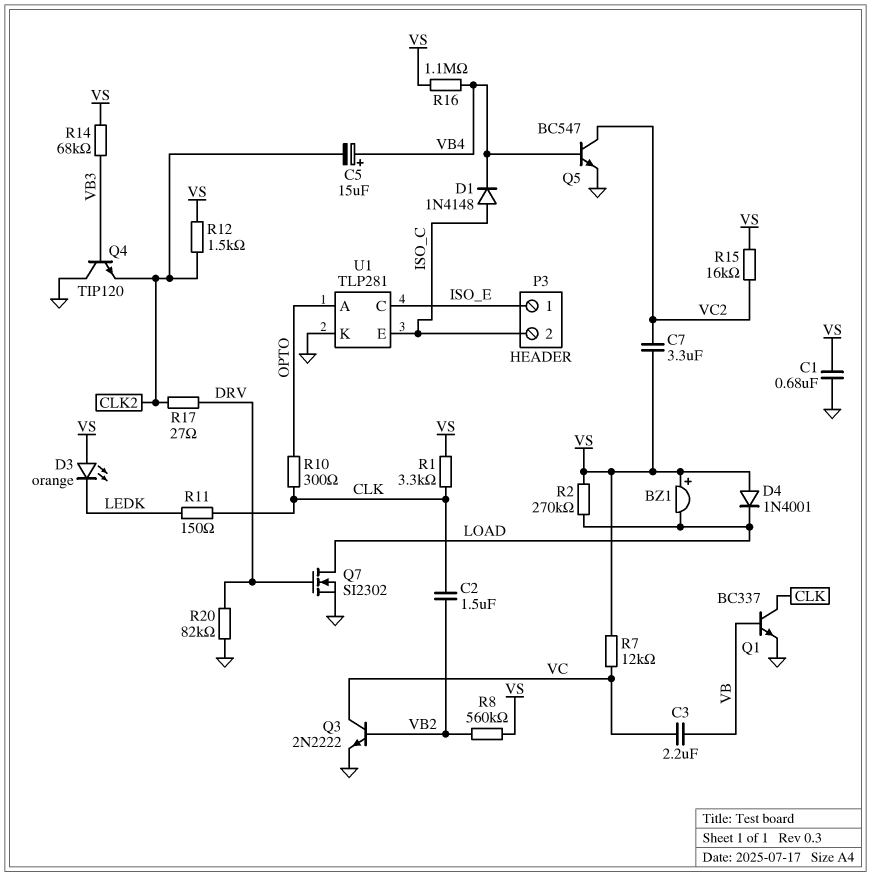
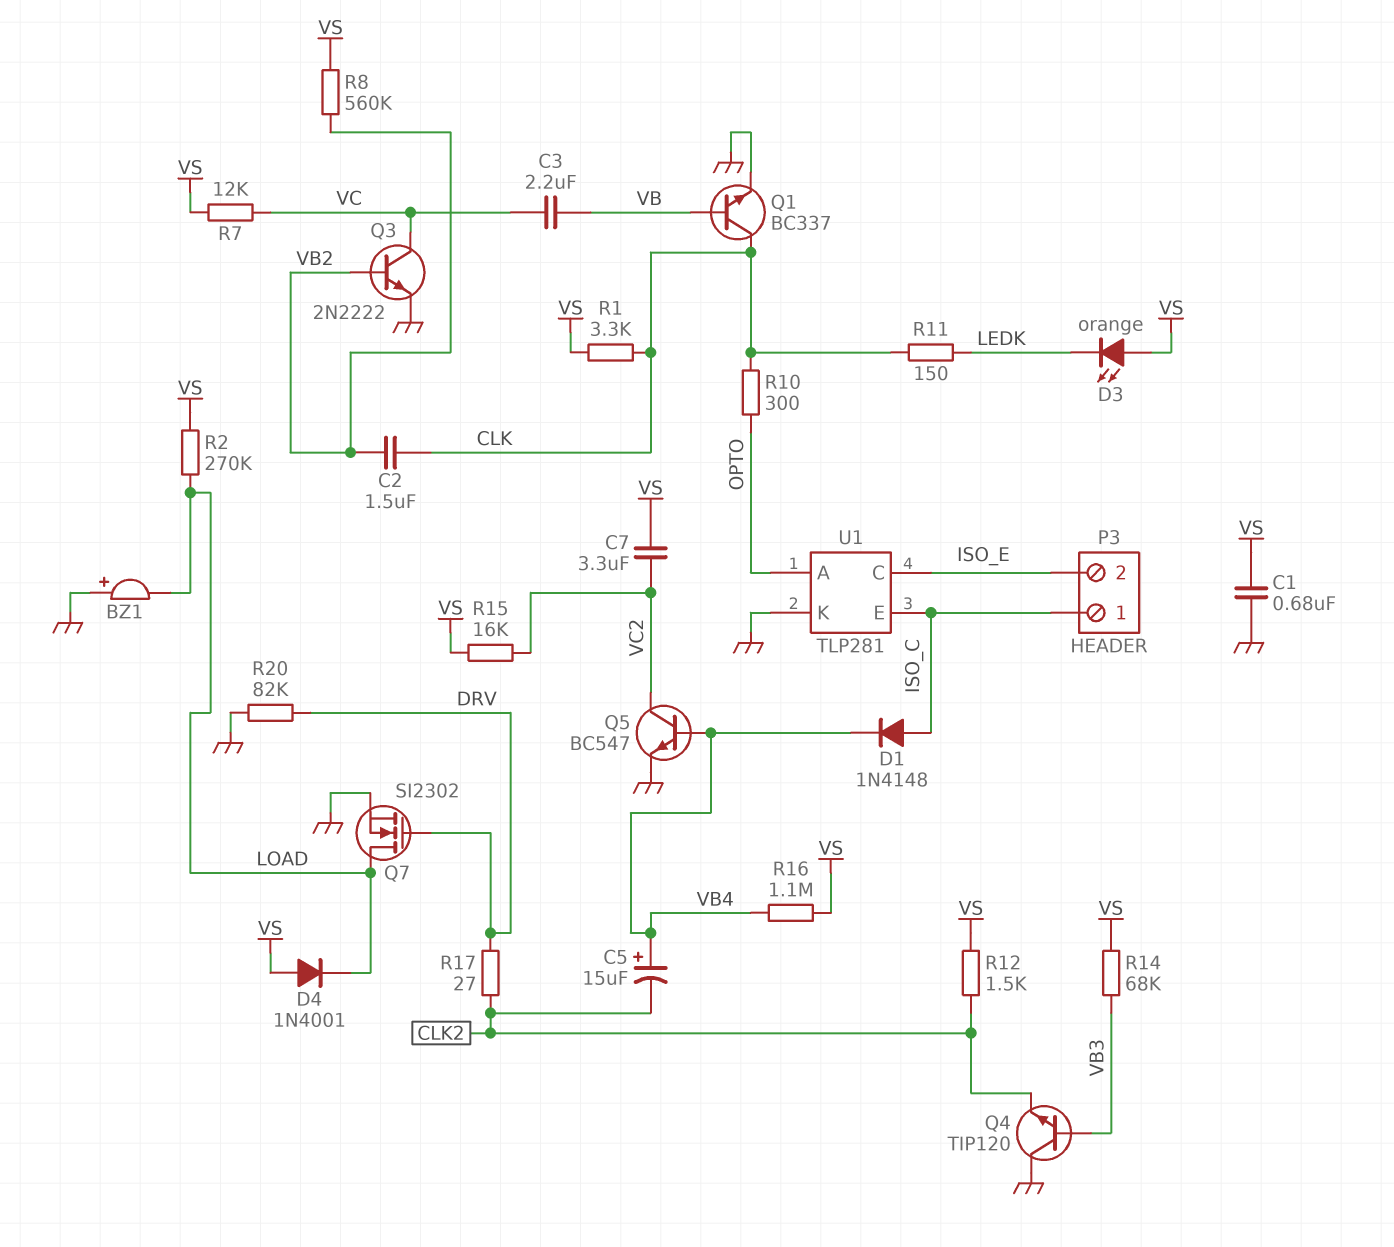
BZ1: buzzer (plus VS, minus LOAD) -> buzzer (plus GND, minus LOAD)
P3 pin 1: ISO_E -> ISO_C
P3 pin 2: ISO_C -> ISO_E

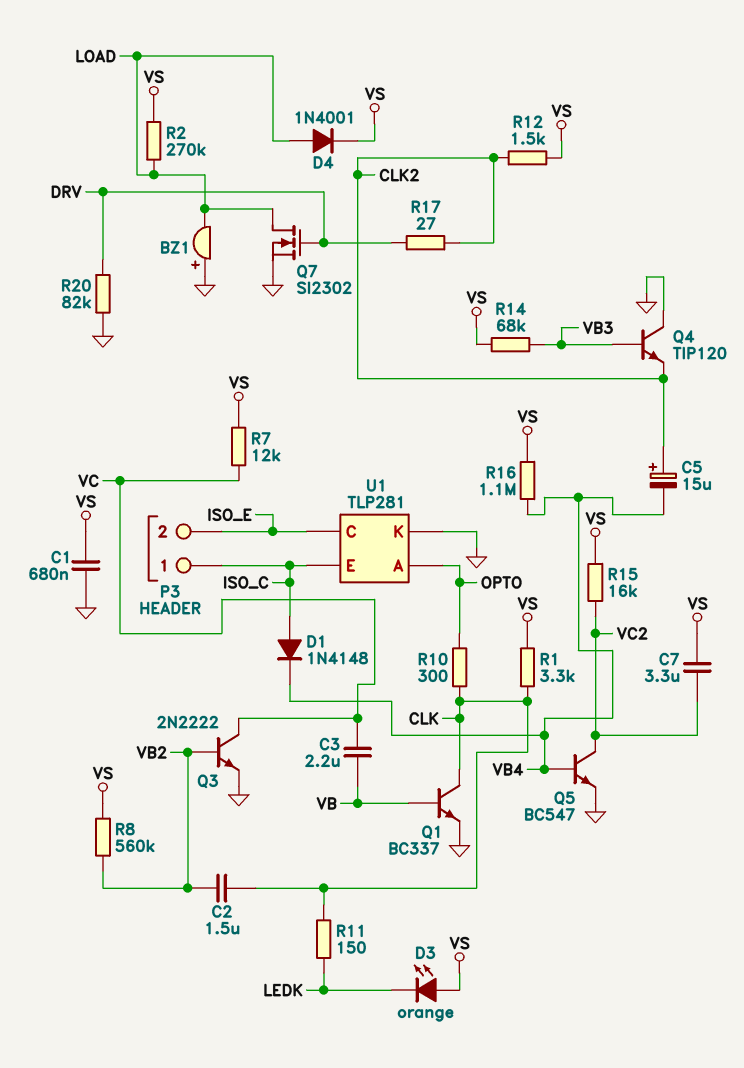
C5: 15uF (plus VB4, minus CLK2) -> 15uF (plus CLK2, minus VB4)
D4: diode 1N4001 (A VS, K LOAD) -> diode 1N4001 (A LOAD, K VS)

